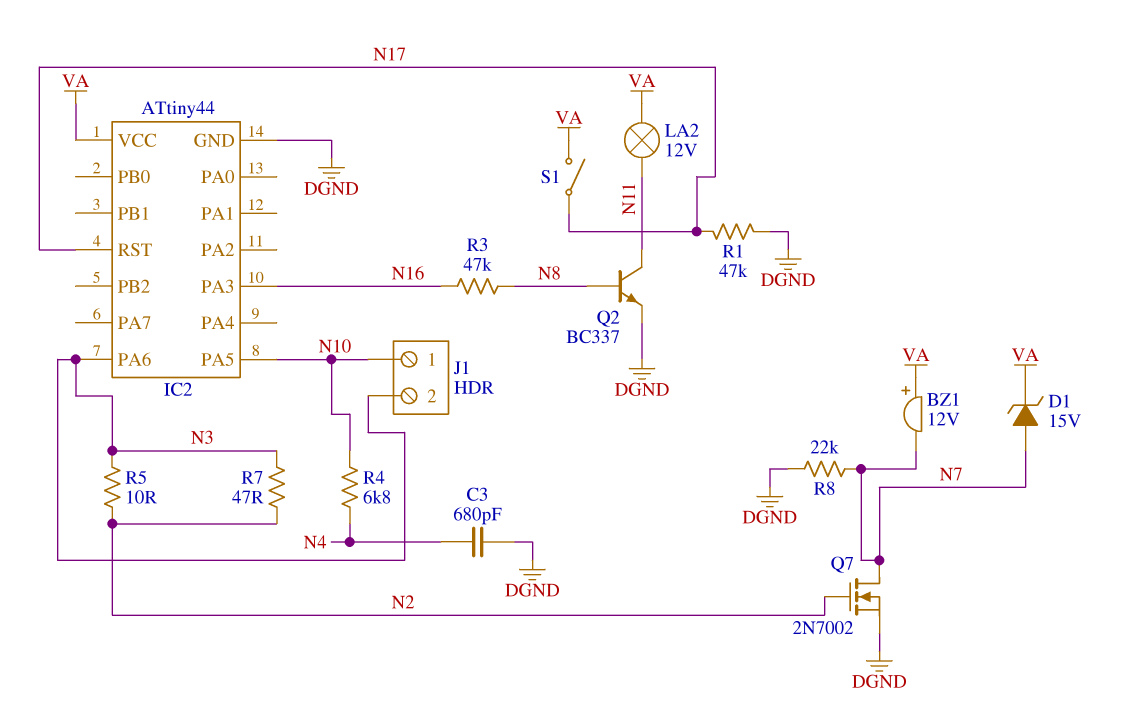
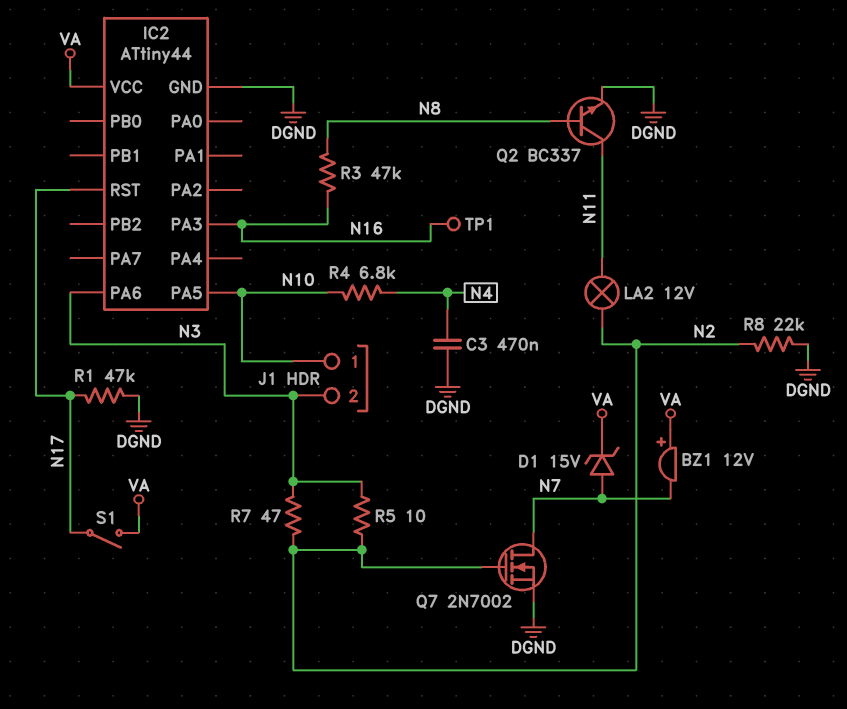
C3: 680pF (DGND, N4) -> 470nF (DGND, N4)
LA2: lamp 12V (N11, VA) -> lamp 12V (N2, N11)
R8: 22k (DGND, N7) -> 22k (DGND, N2)
TP1: none -> test point (N16)

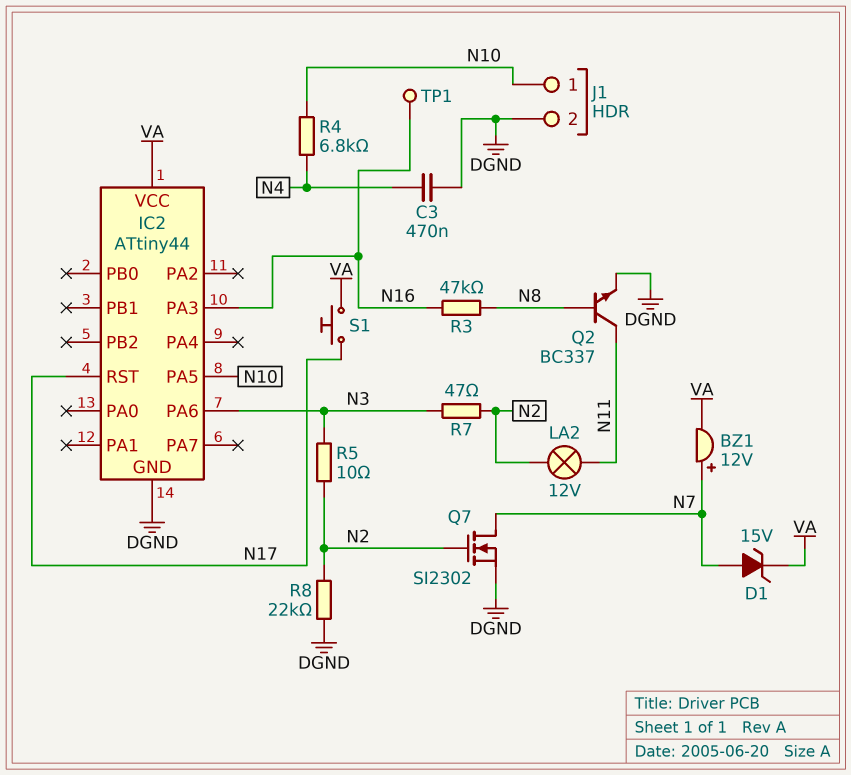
BZ1: buzzer 12V (plus VA, minus N7) -> buzzer 12V (plus N7, minus VA)
J1 pin 2: N3 -> DGND
Q7: NMOS 2N7002 (G N2, D N7, S DGND) -> NMOS SI2302 (G N2, D N7, S DGND)
R1: 47k (DGND, N17) -> none
S1: switch (N17, VA) -> button (N17, VA)

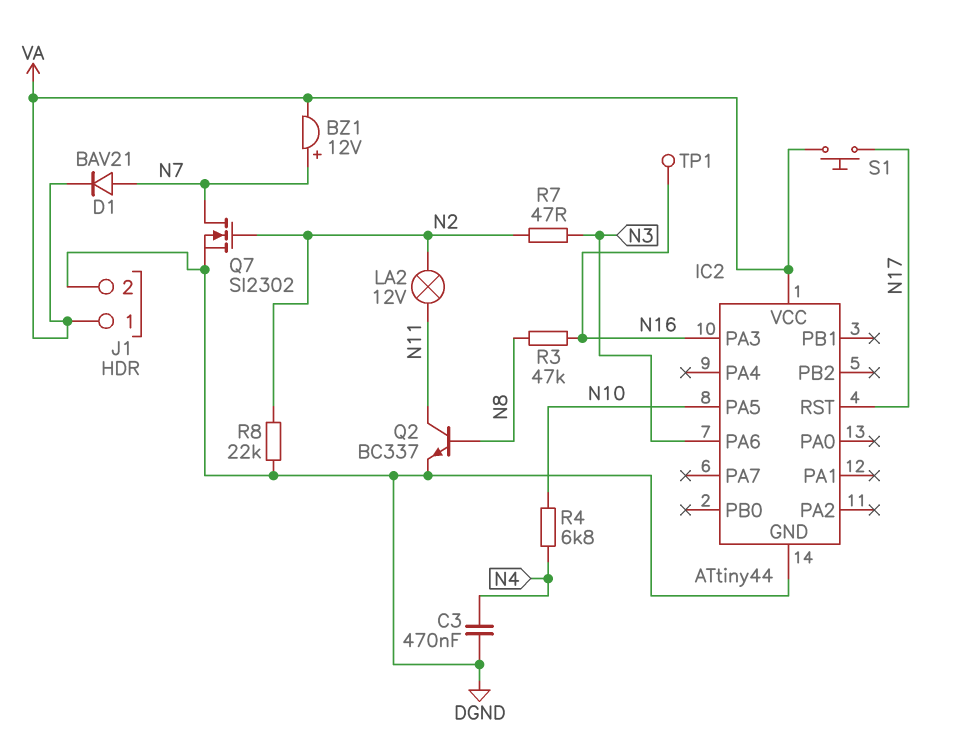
D1: zener 15V (A N7, K VA) -> diode BAV21 (A N7, K VA)
J1 pin 1: N10 -> VA
R5: 10 (N2, N3) -> none

